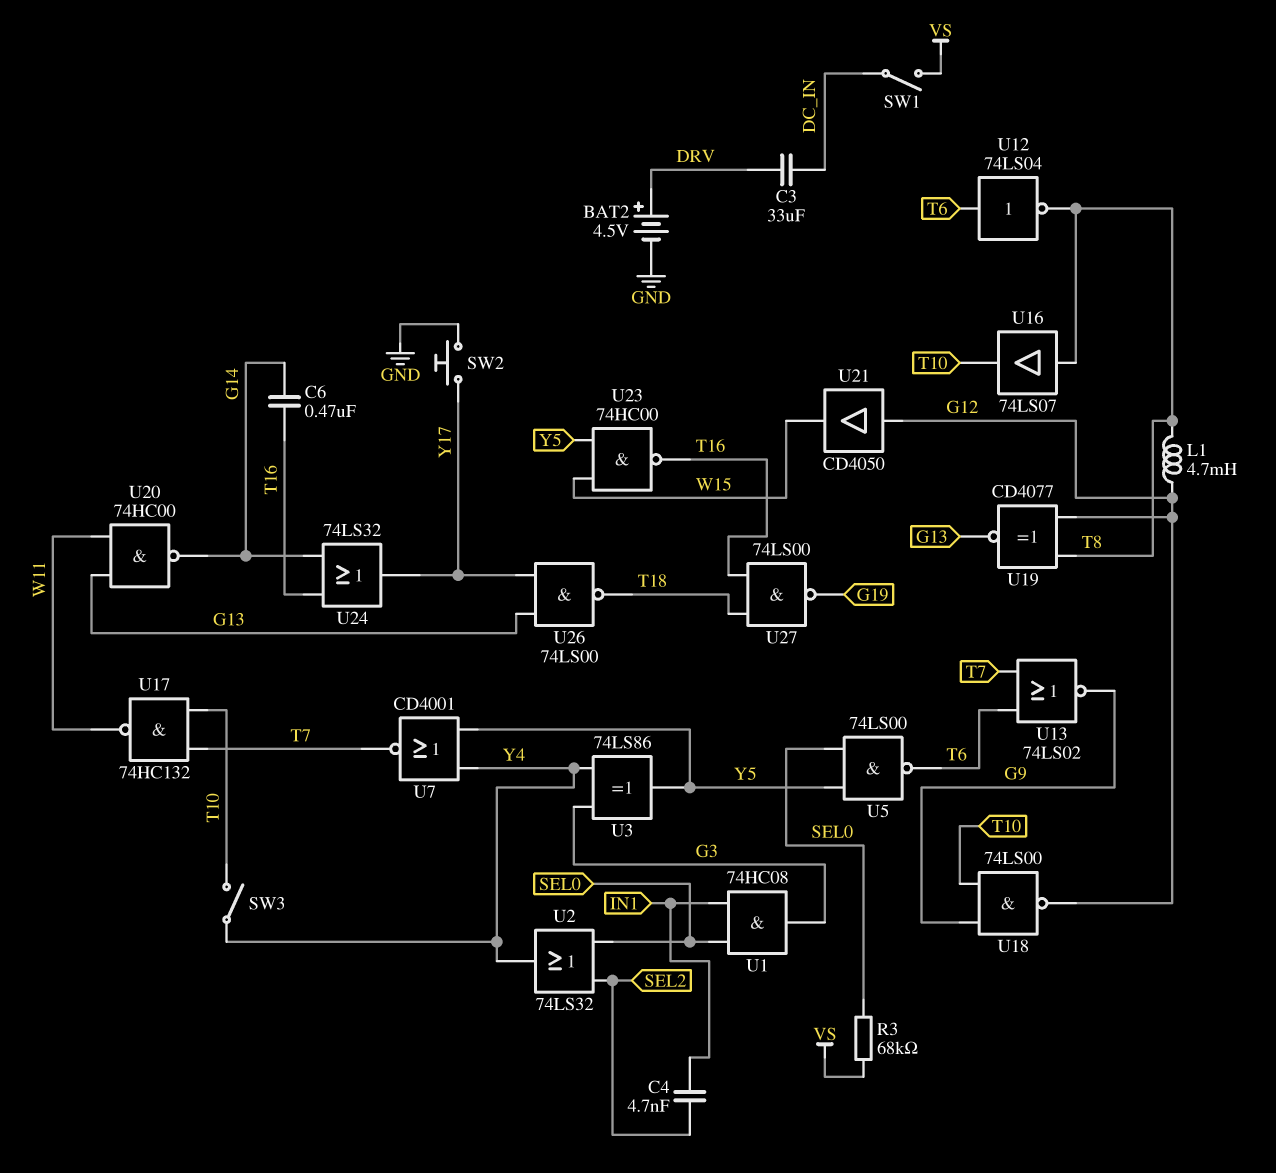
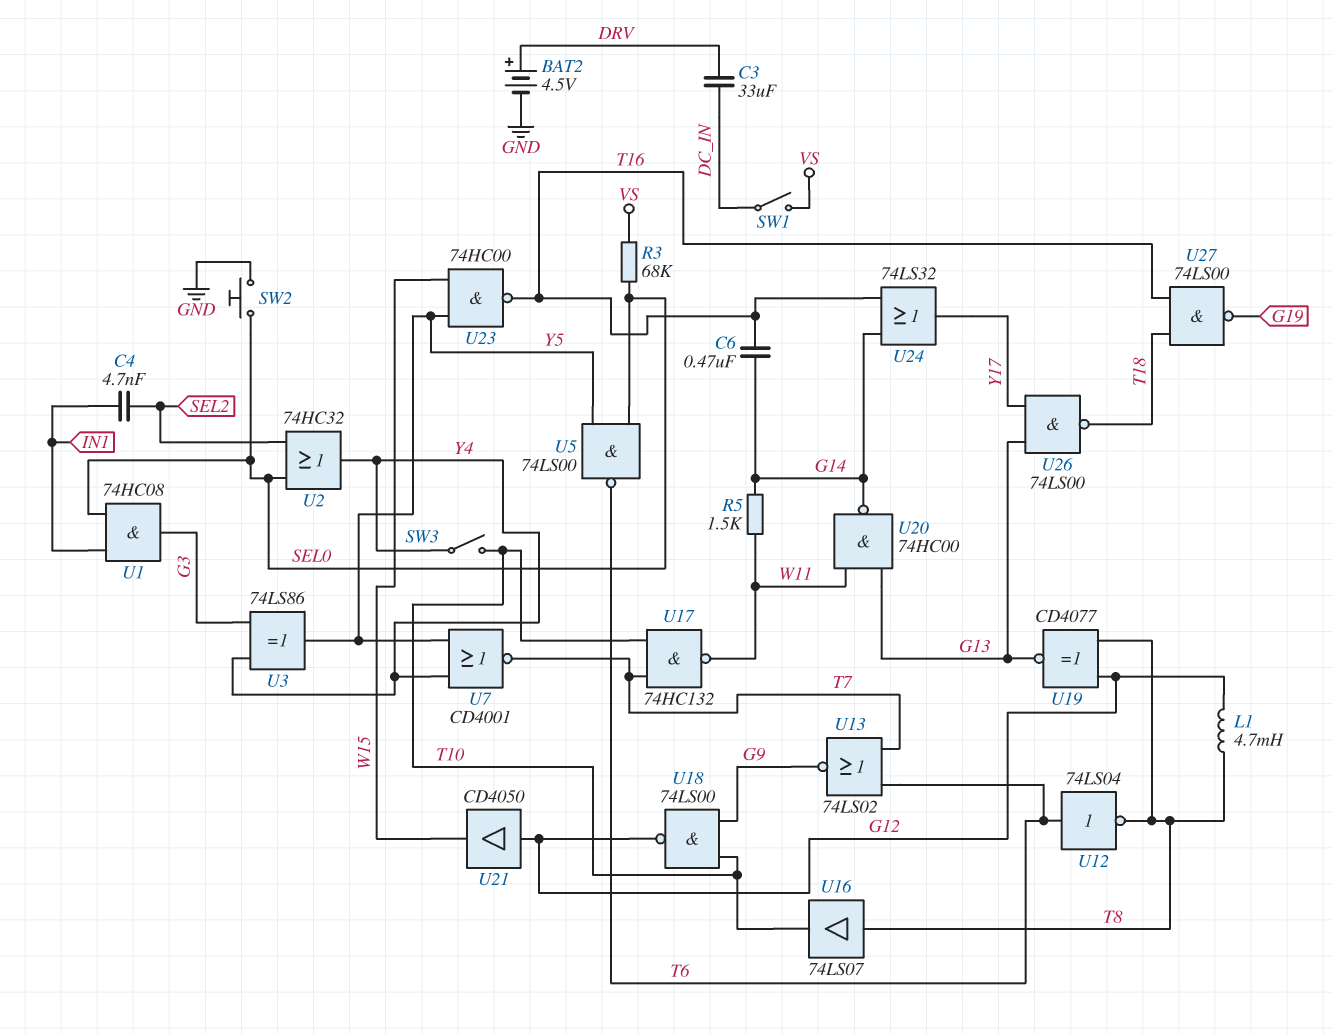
R5: none -> 1.5k (G14, W11)
SW2: button (GND, Y17) -> button (GND, SEL0)
U2: OR 74LS32 (in SEL0, in SEL2, out Y4) -> OR 74HC32 (in SEL0, in SEL2, out Y4)

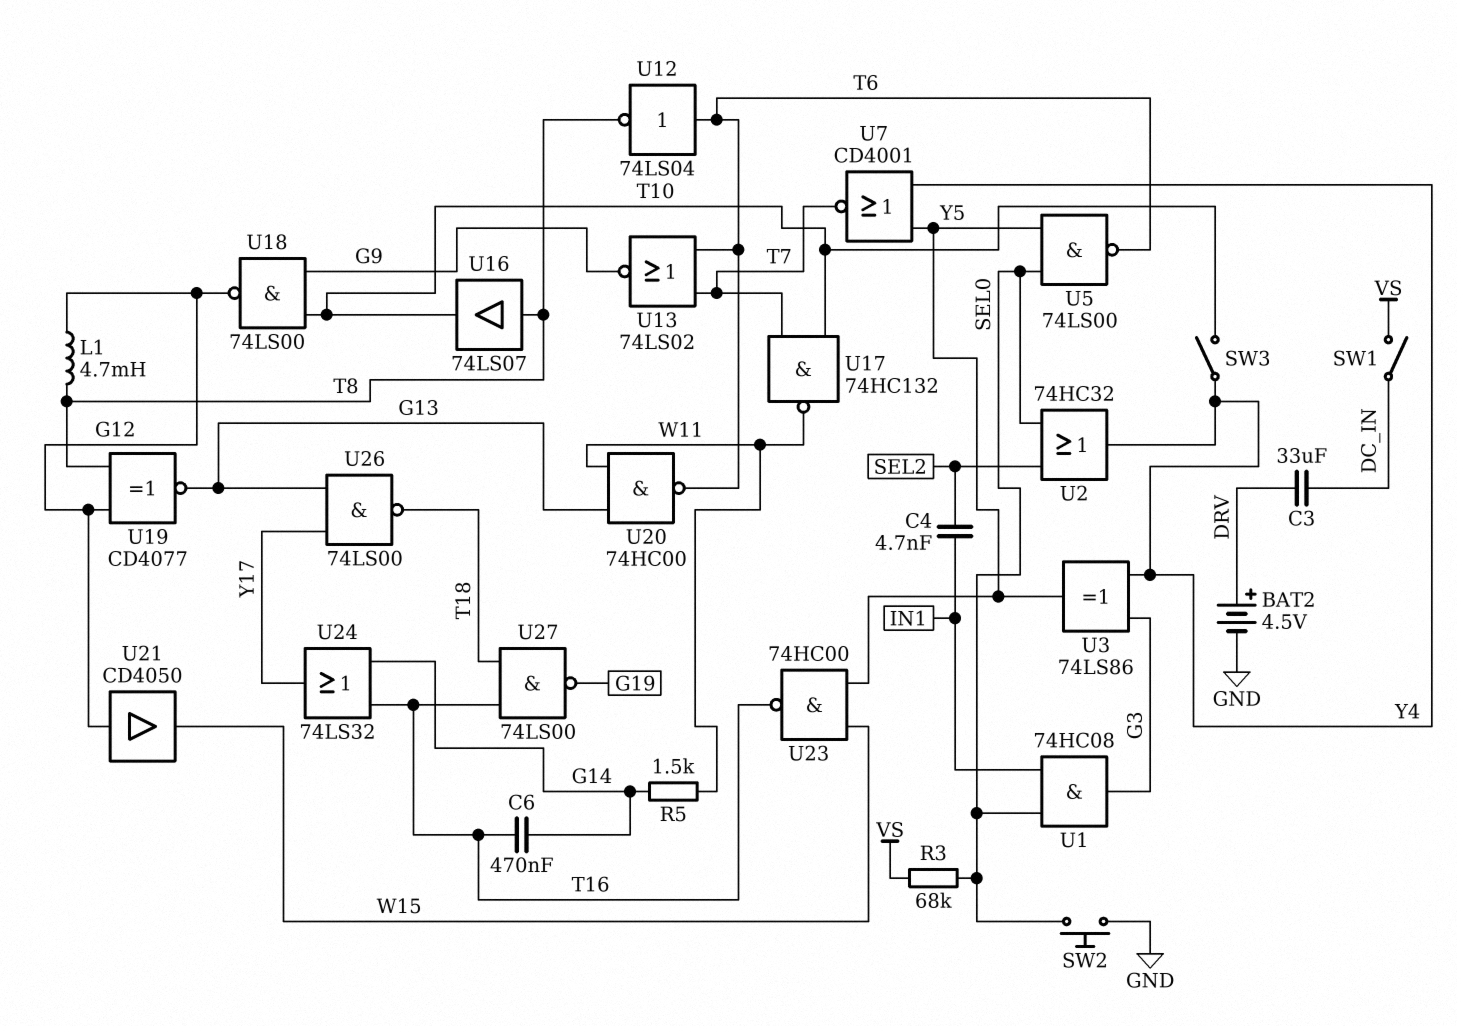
U20: NAND 74HC00 (in G13, in W11, out G14) -> NAND 74HC00 (in G13, in W11, out T6)

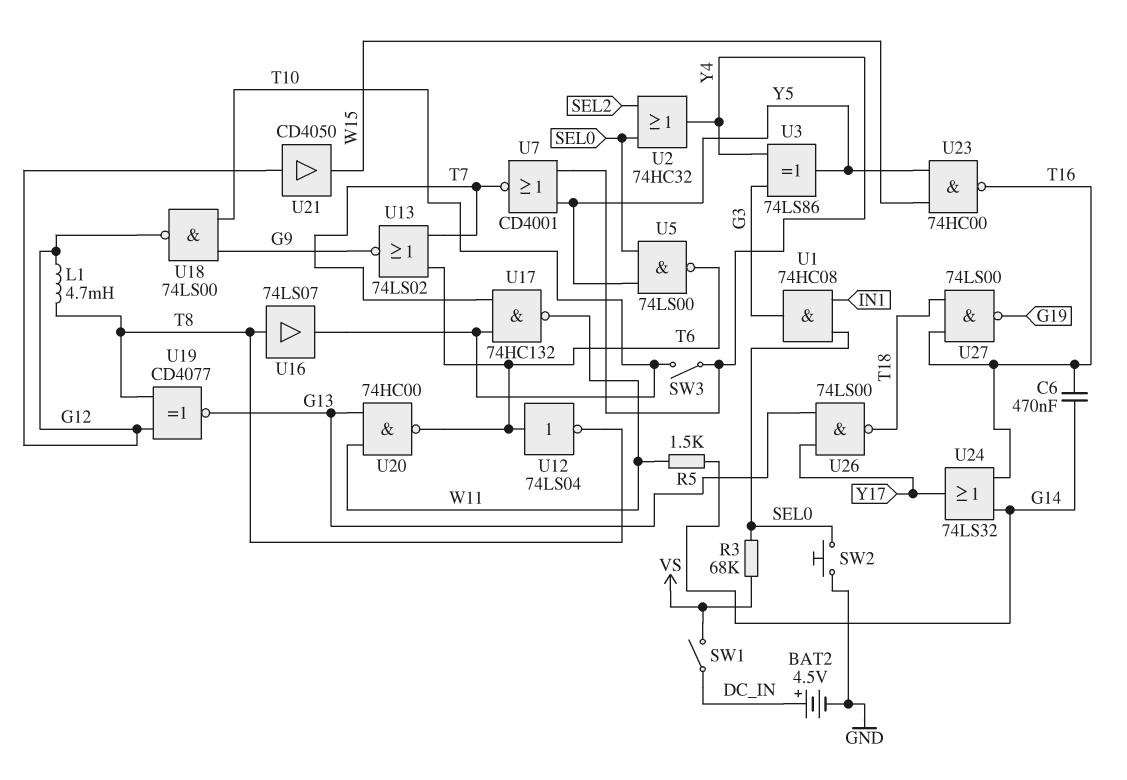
BAT2: 4.5V (plus DRV, minus GND) -> 4.5V (plus DC_IN, minus GND)
C3: 33uF (DC_IN, DRV) -> none
C4: 4.7nF (IN1, SEL2) -> none

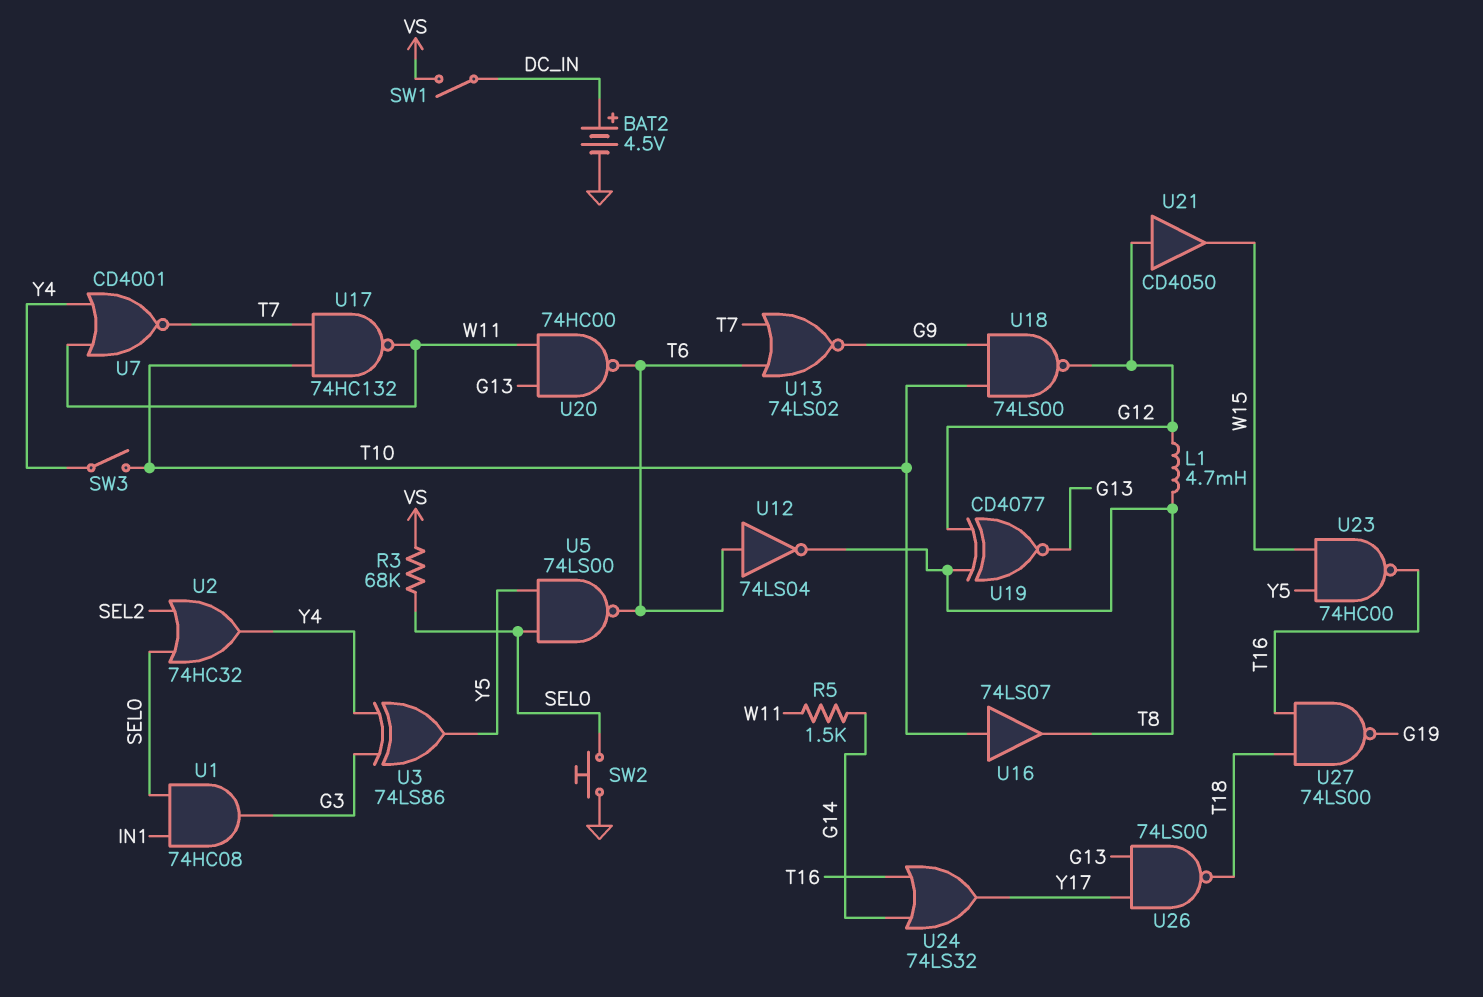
C6: 470nF (G14, T16) -> none
U7: NOR CD4001 (in Y4, in Y5, out T7) -> NOR CD4001 (in W11, in Y4, out T7)
U16: buffer 74LS07 (in T8, out T10) -> buffer 74LS07 (in T10, out T8)

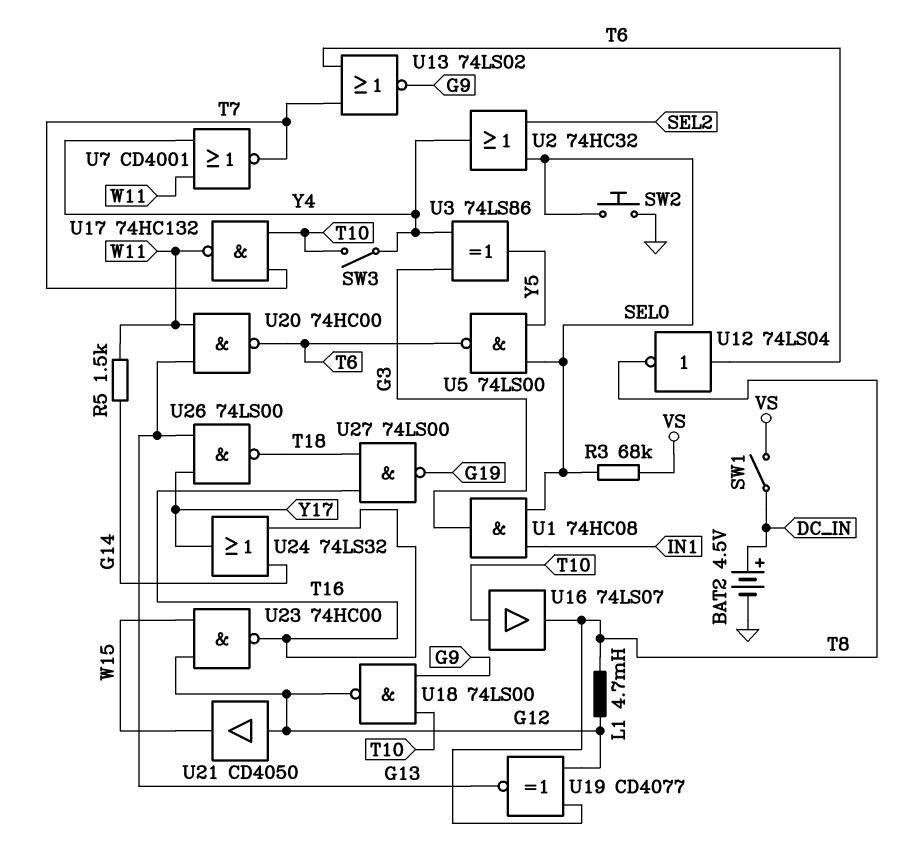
U23: NAND 74HC00 (in W15, in Y5, out T16) -> NAND 74HC00 (in G12, in W15, out T16)

